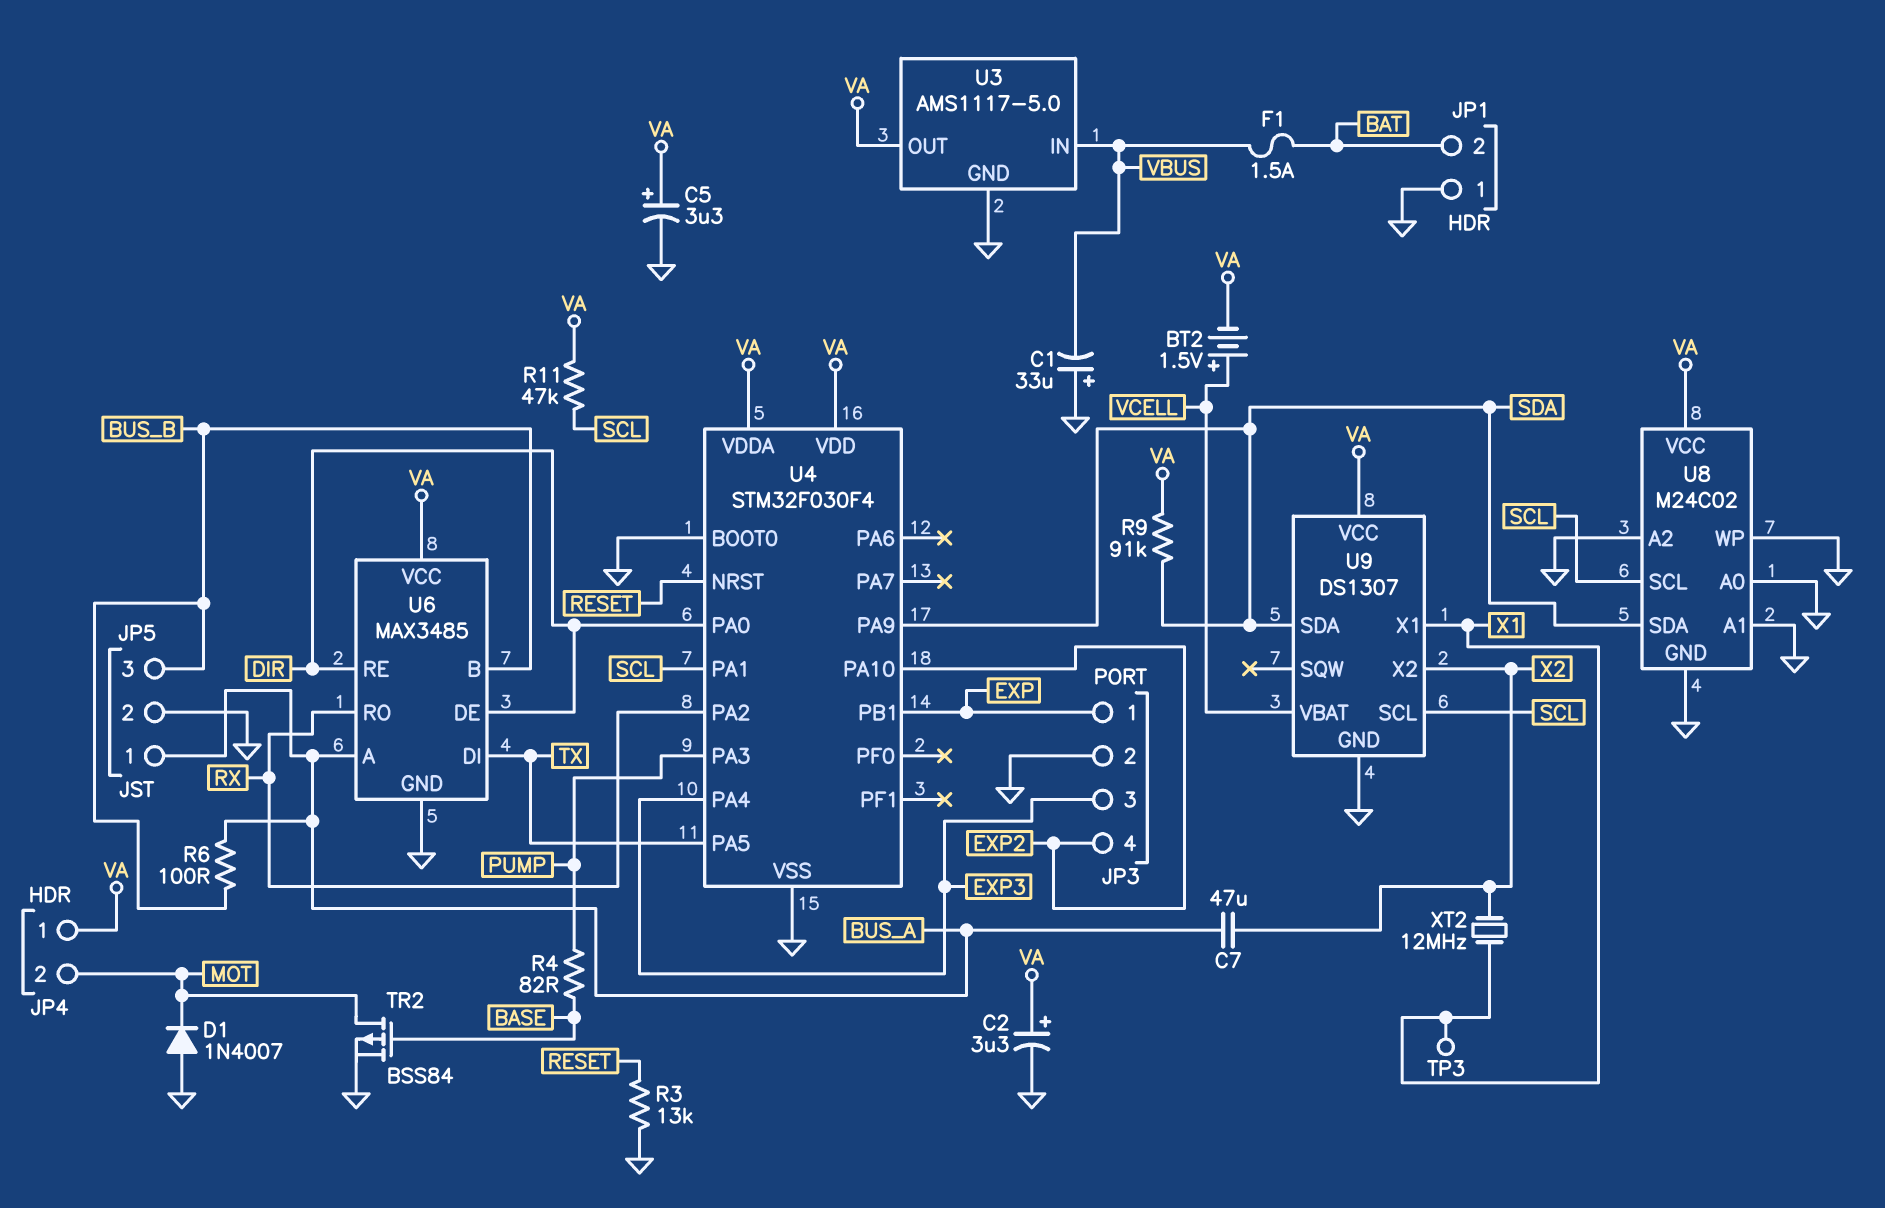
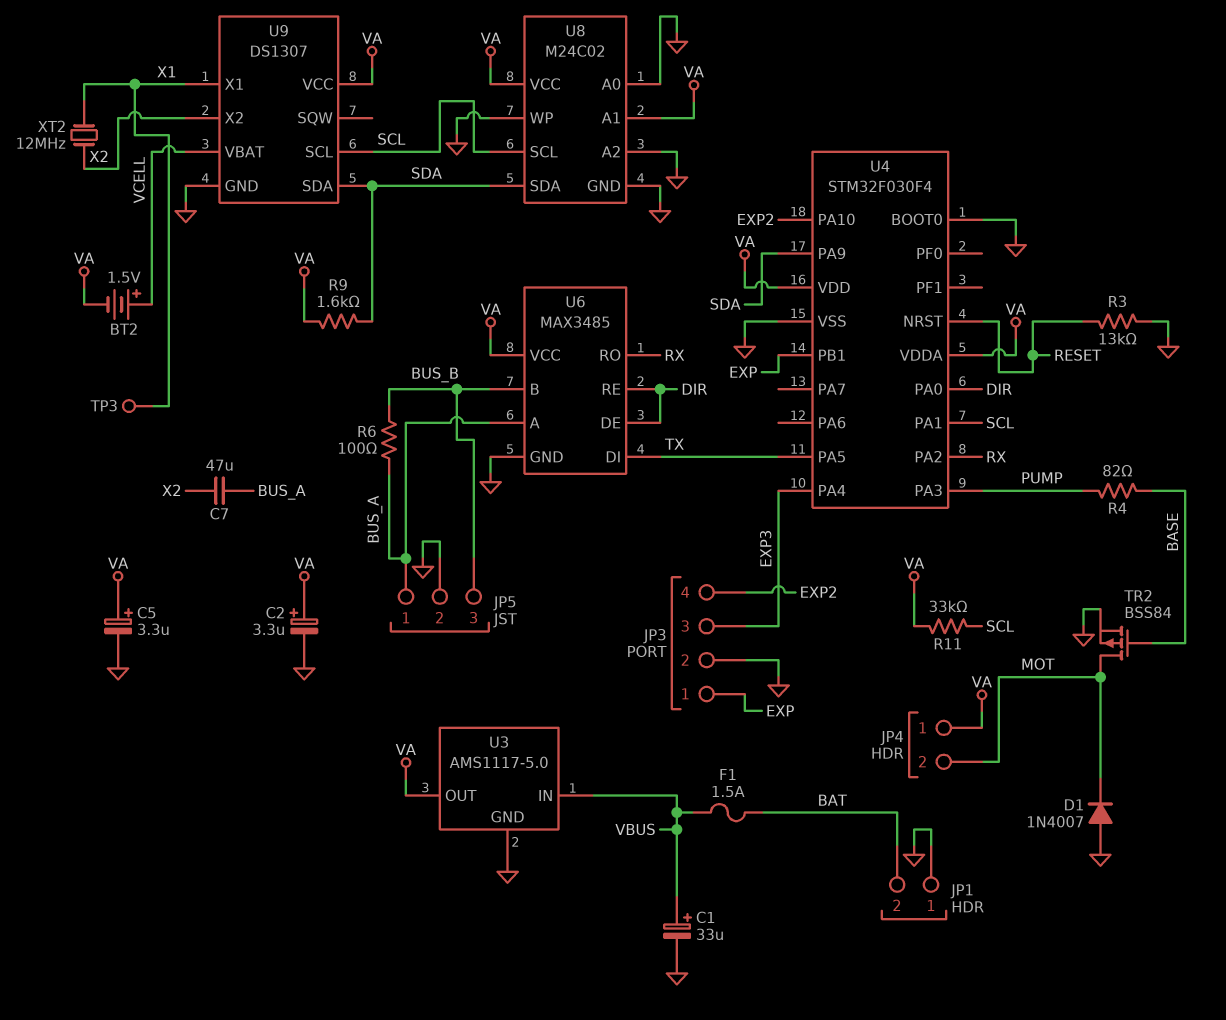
C1: 33uF (plus GND, minus VBUS) -> 33uF (plus VBUS, minus GND)
R9: 91k (SDA, VA) -> 1.6k (SDA, VA)
R11: 47k (SCL, VA) -> 33k (SCL, VA)
U8 pin A1: GND -> VA

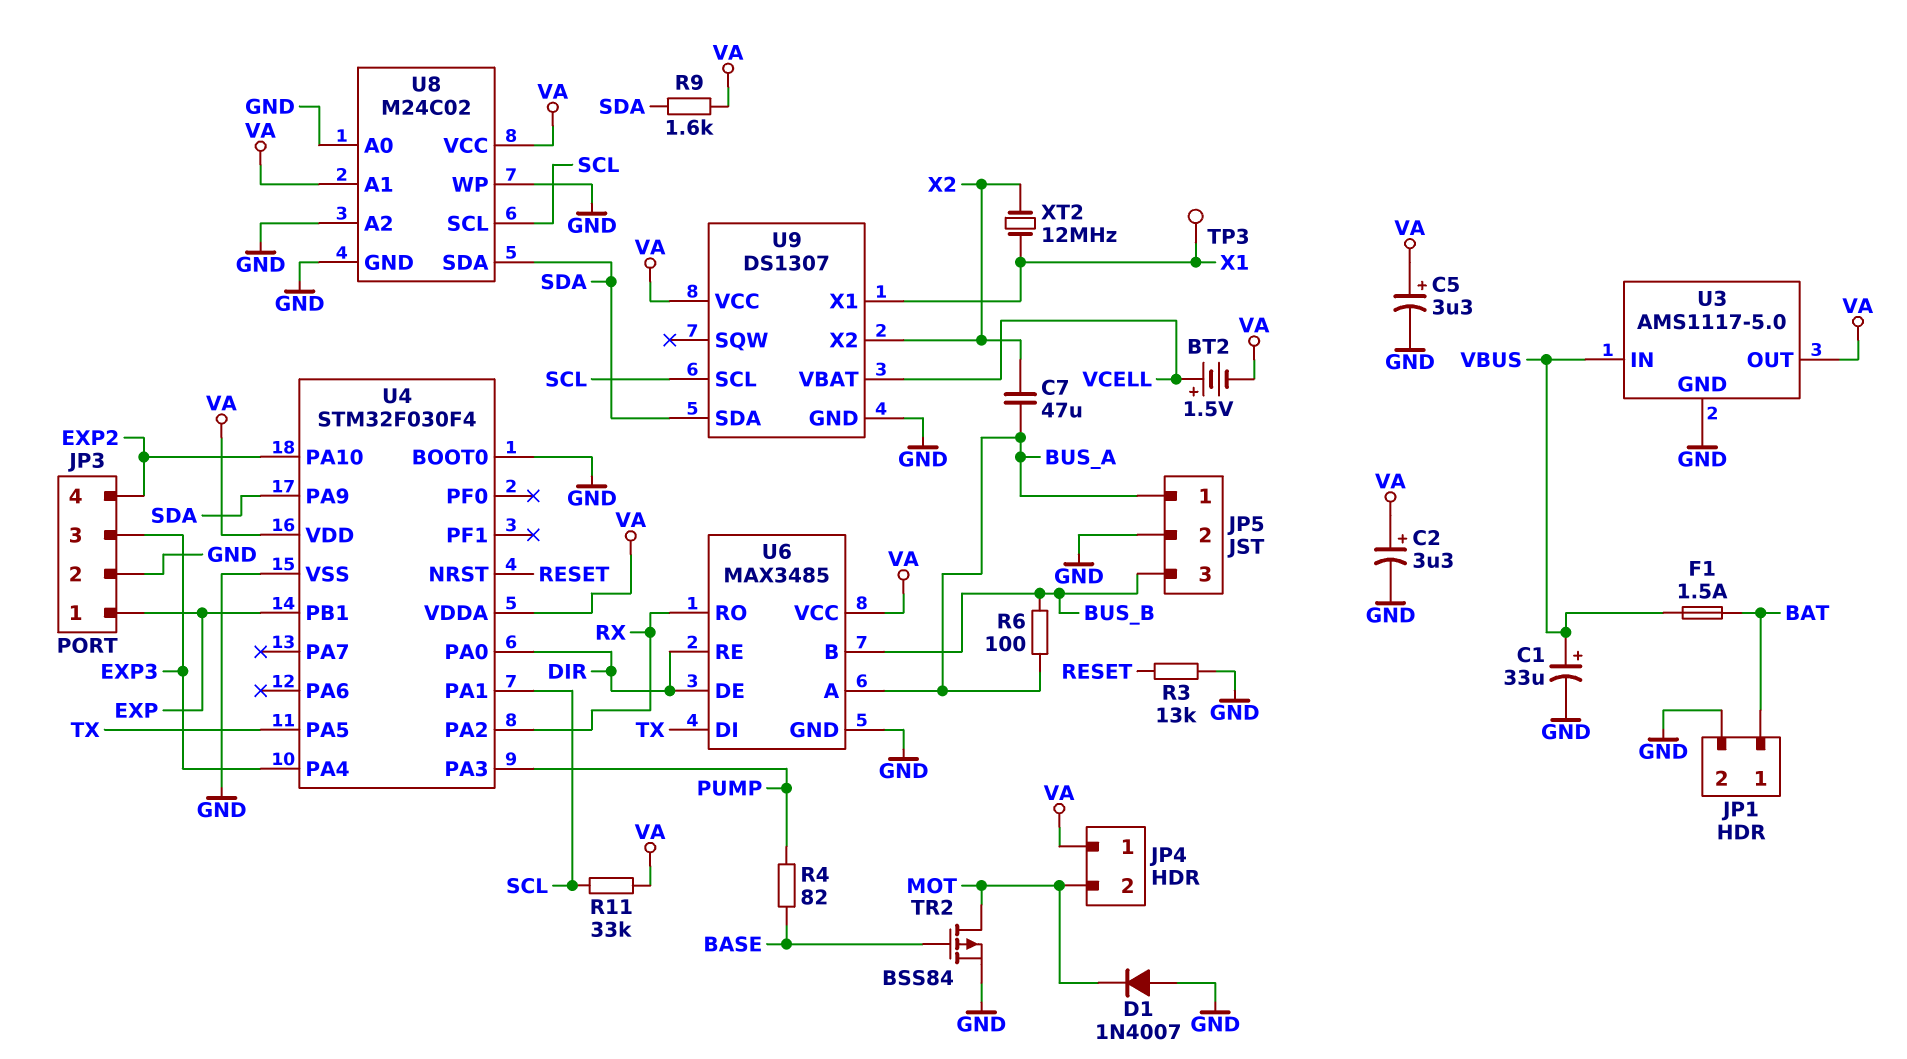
JP1 pin 1: GND -> BAT
JP1 pin 2: BAT -> GND

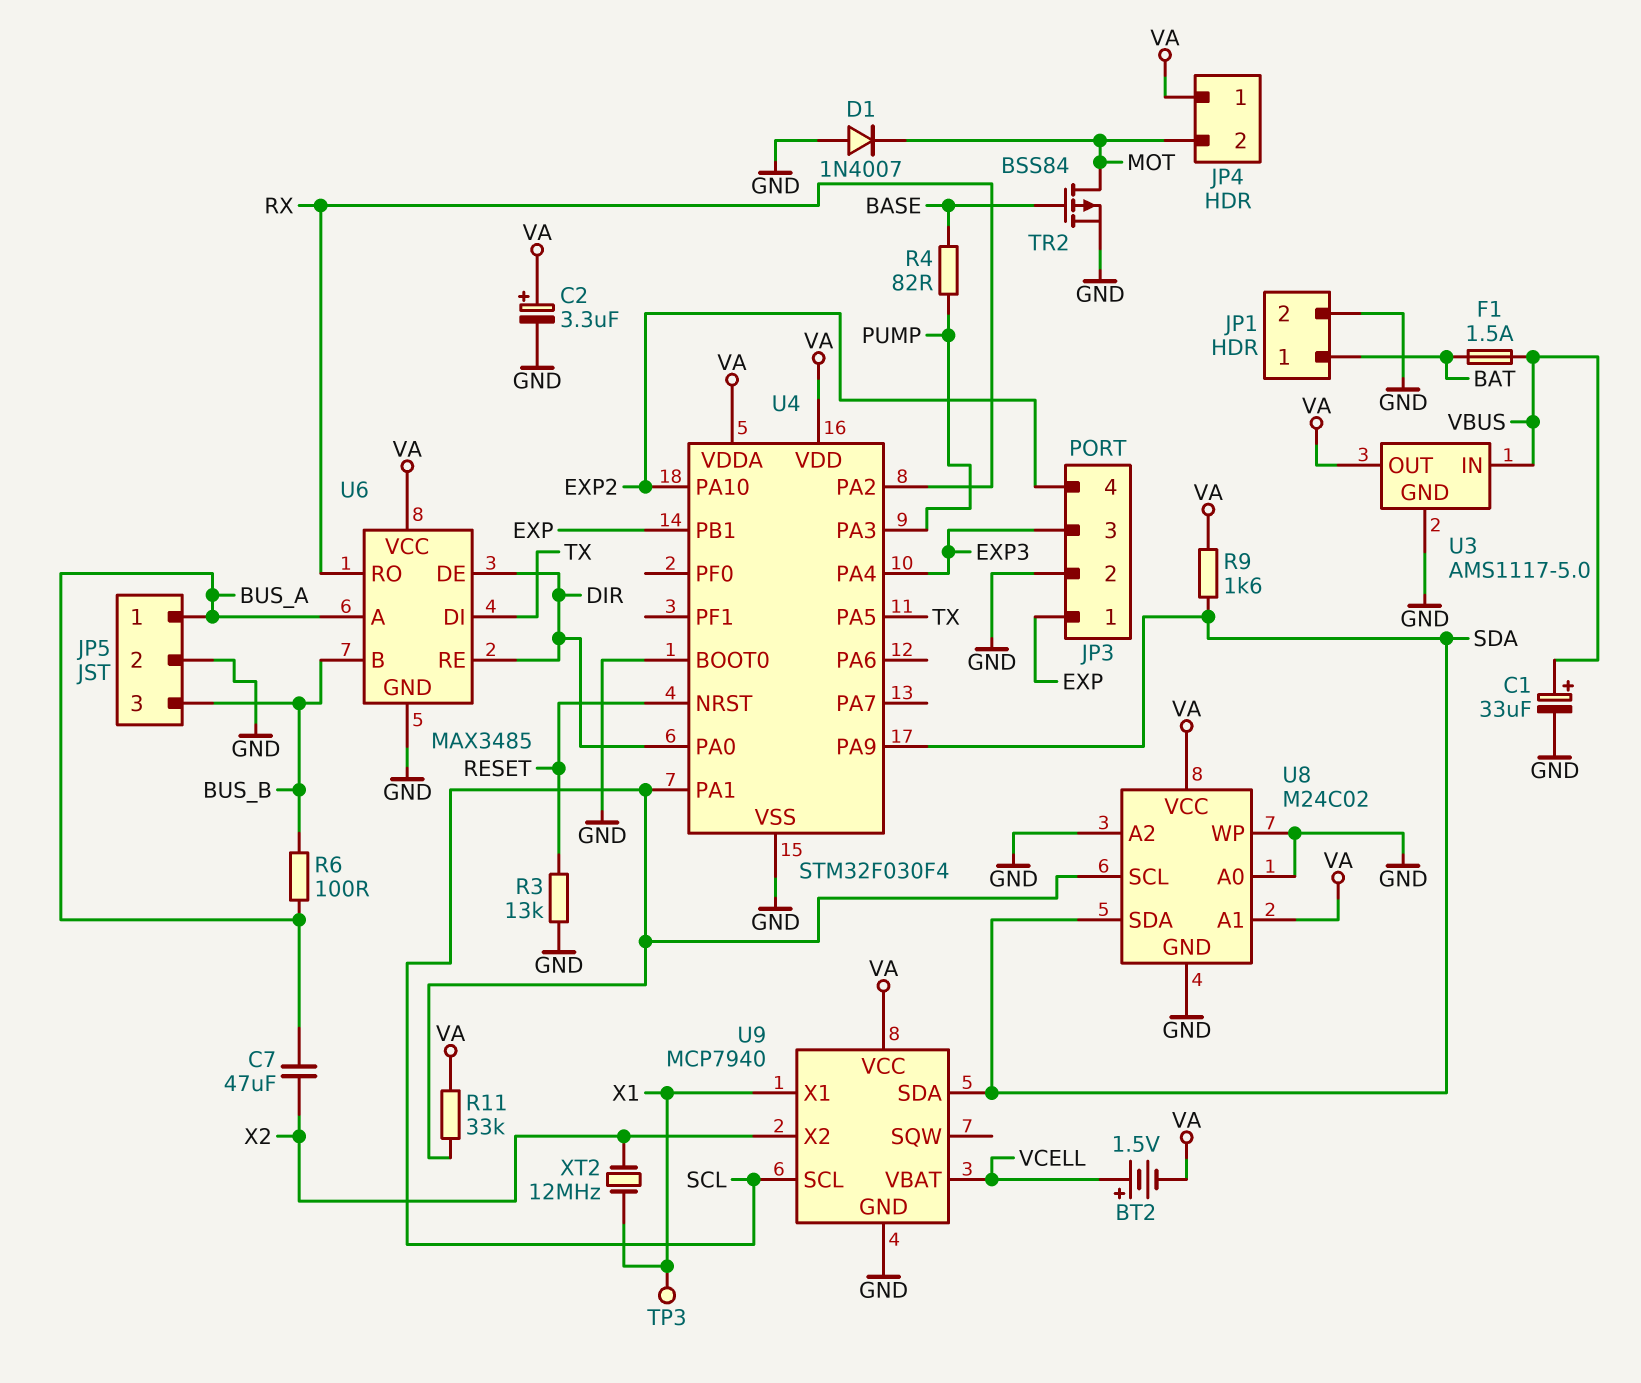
C5: 3.3uF (plus VA, minus GND) -> none
U9: DS1307 -> MCP7940

